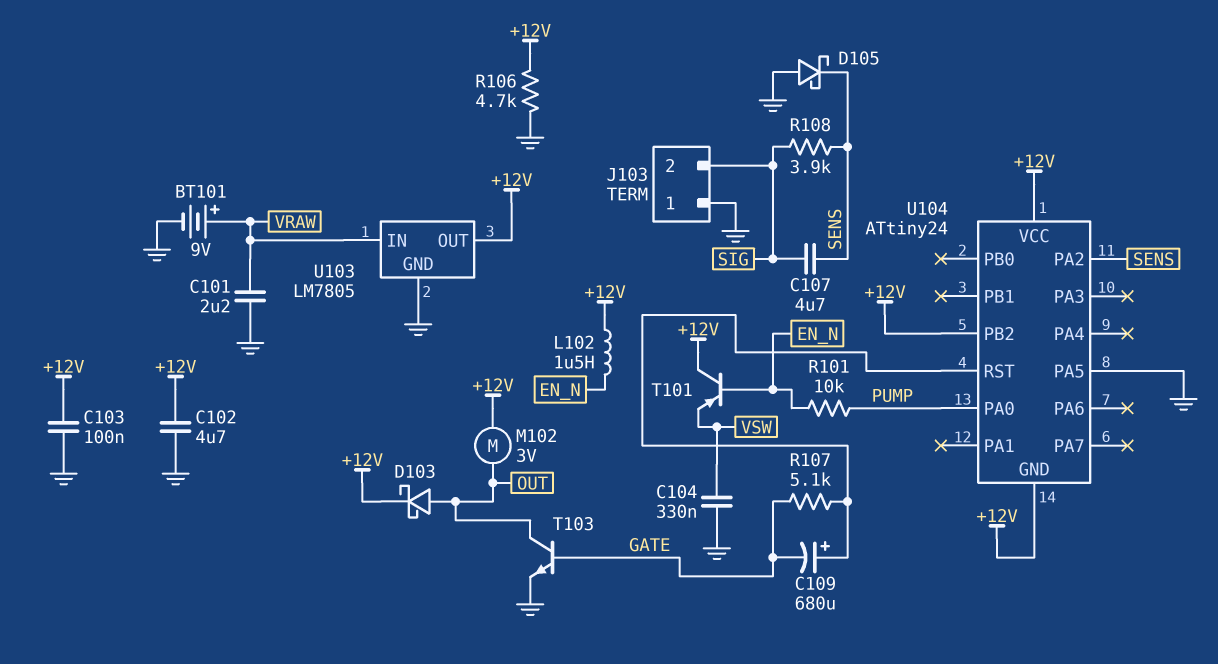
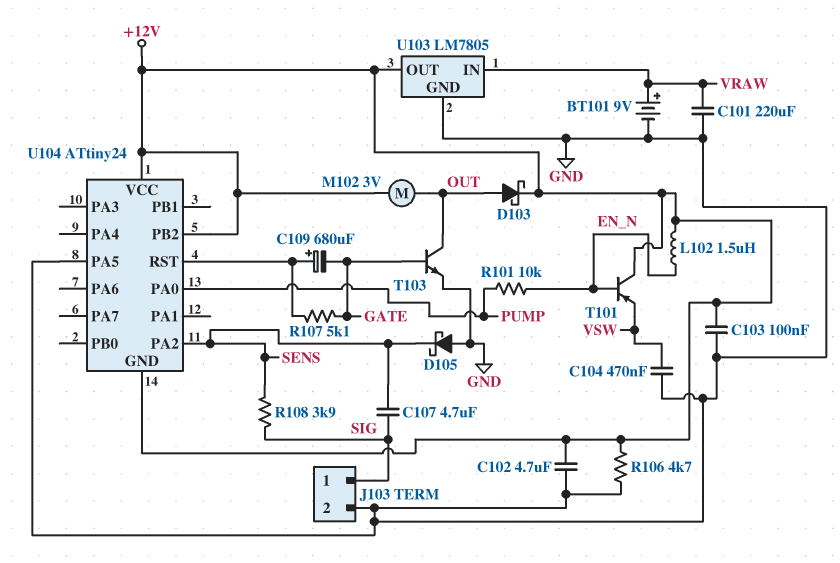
C101: 2.2uF (GND, VRAW) -> 220uF (GND, VRAW)
C104: 330nF (GND, VSW) -> 470nF (GND, VSW)
J103 pin 1: GND -> SIG
J103 pin 2: SIG -> GND

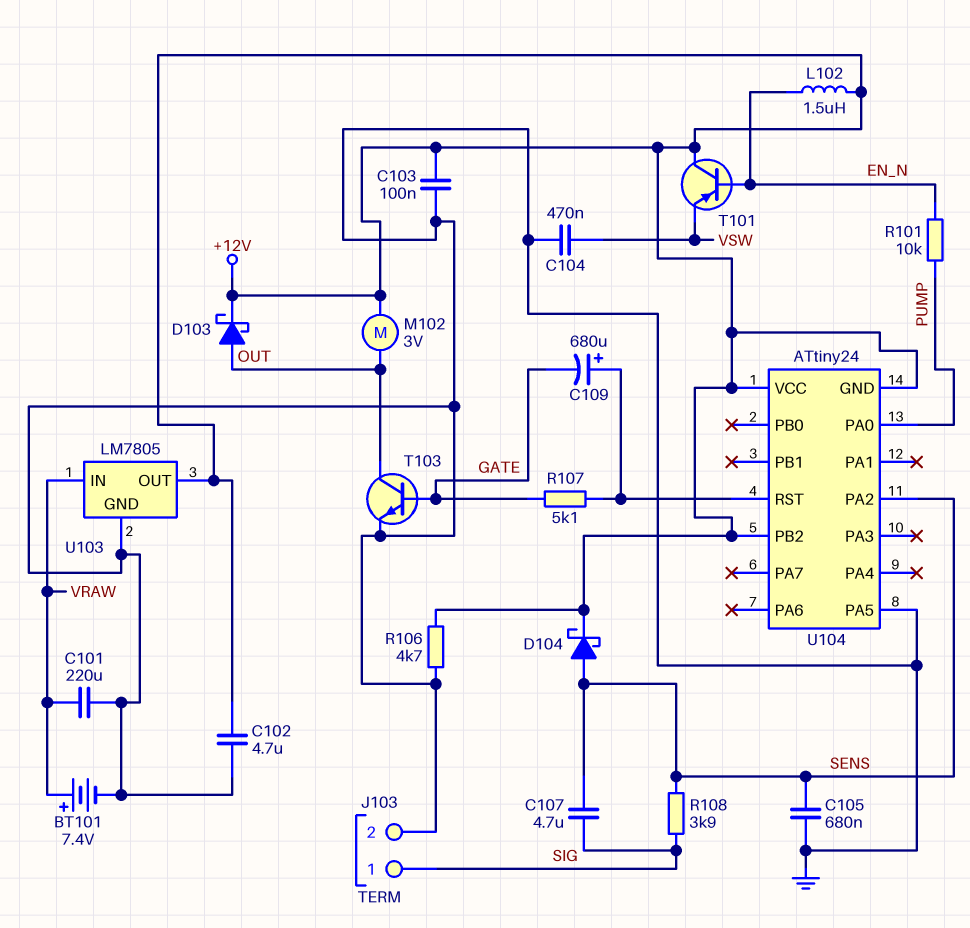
BT101: 9V (plus VRAW, minus GND) -> 7.4V (plus VRAW, minus GND)
C105: none -> 680nF (GND, SENS)
D104: none -> schottky (A SENS, K +12V)
D105: schottky (A GND, K SENS) -> none

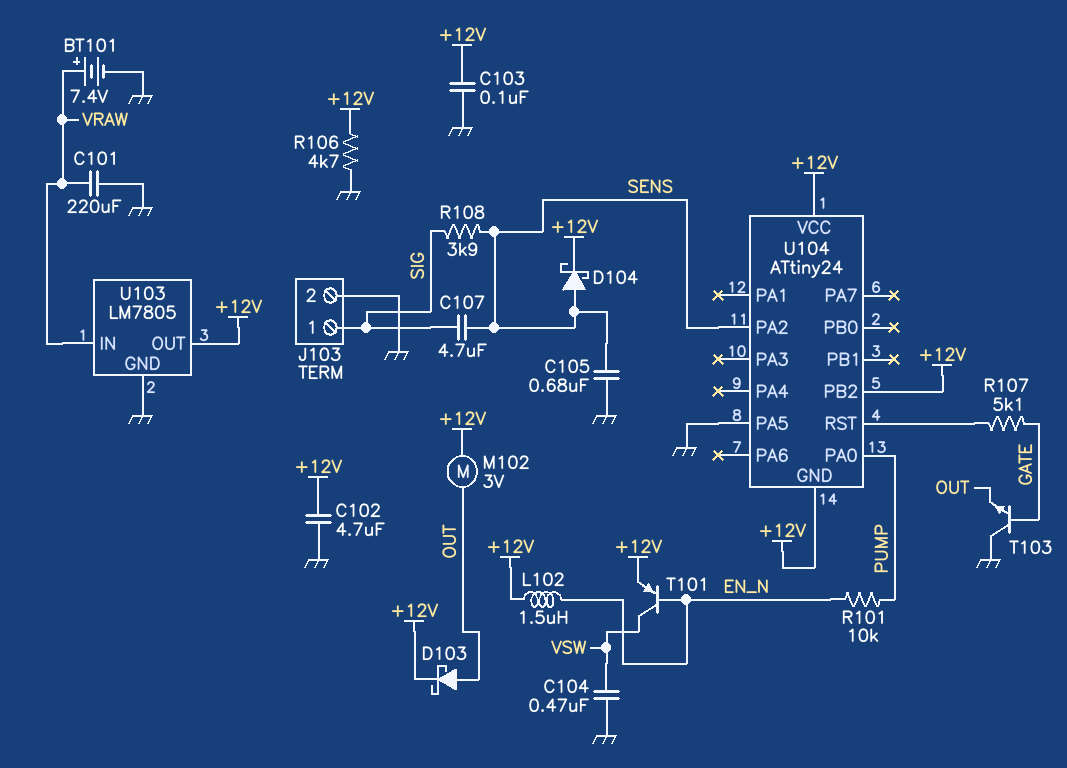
C109: 680uF (plus U104/RST, minus GATE) -> none
T101: PNP (B EN_N, C +12V, E VSW) -> PNP (B EN_N, C VSW, E +12V)
T103: NPN (B GATE, C OUT, E GND) -> NPN (B GATE, C GND, E OUT)

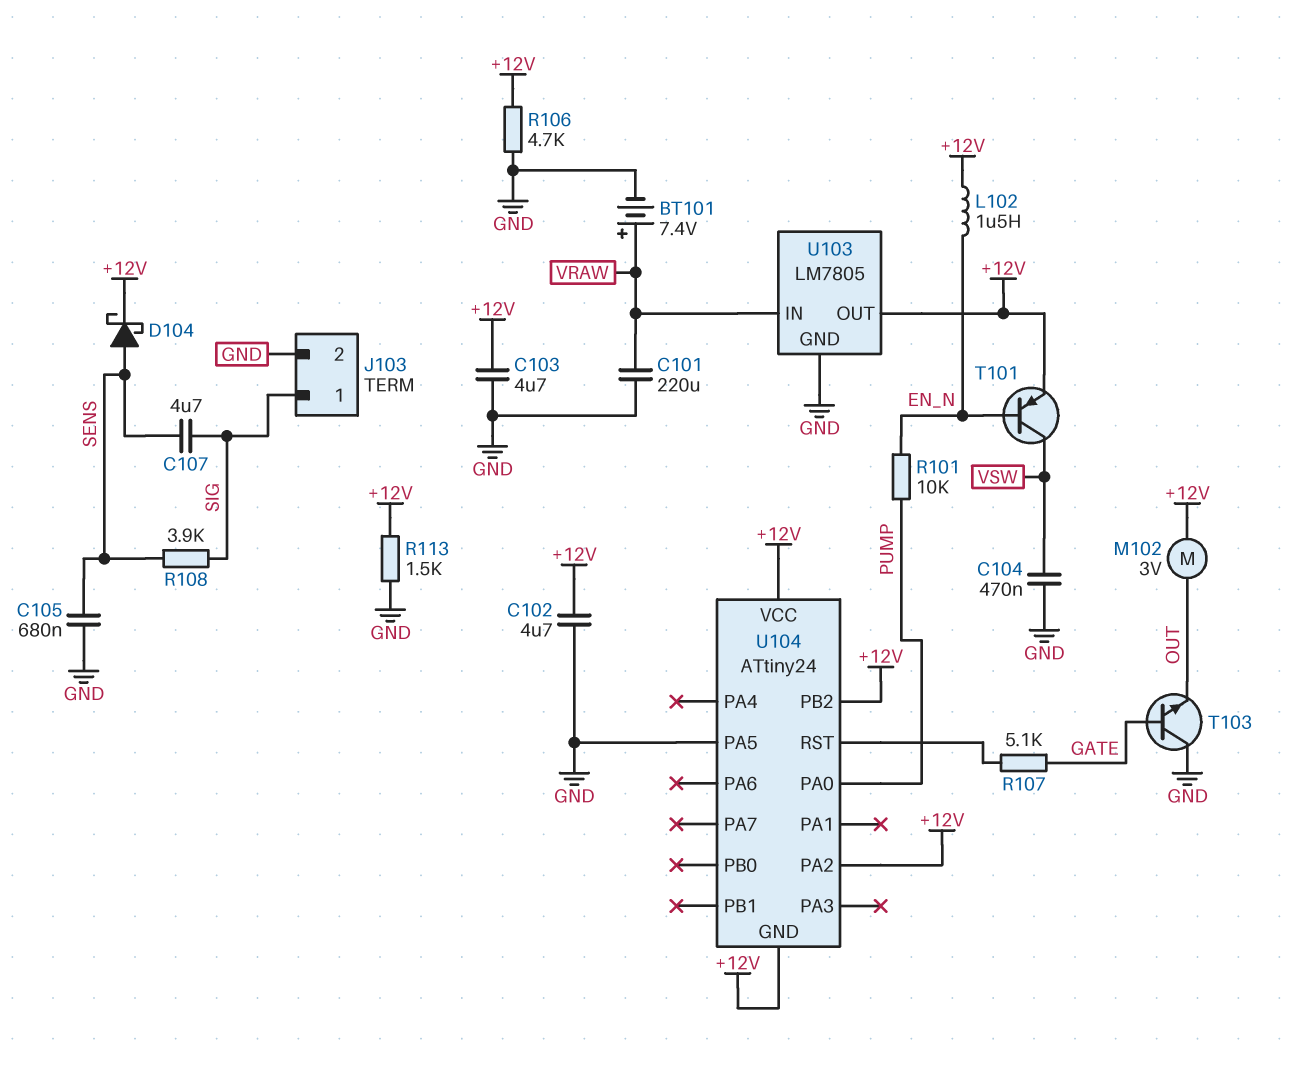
C103: 100nF (+12V, GND) -> 4.7uF (+12V, GND)
D103: schottky (A OUT, K +12V) -> none
R113: none -> 1.5k (+12V, GND)
U104 pin PA2: SENS -> +12V

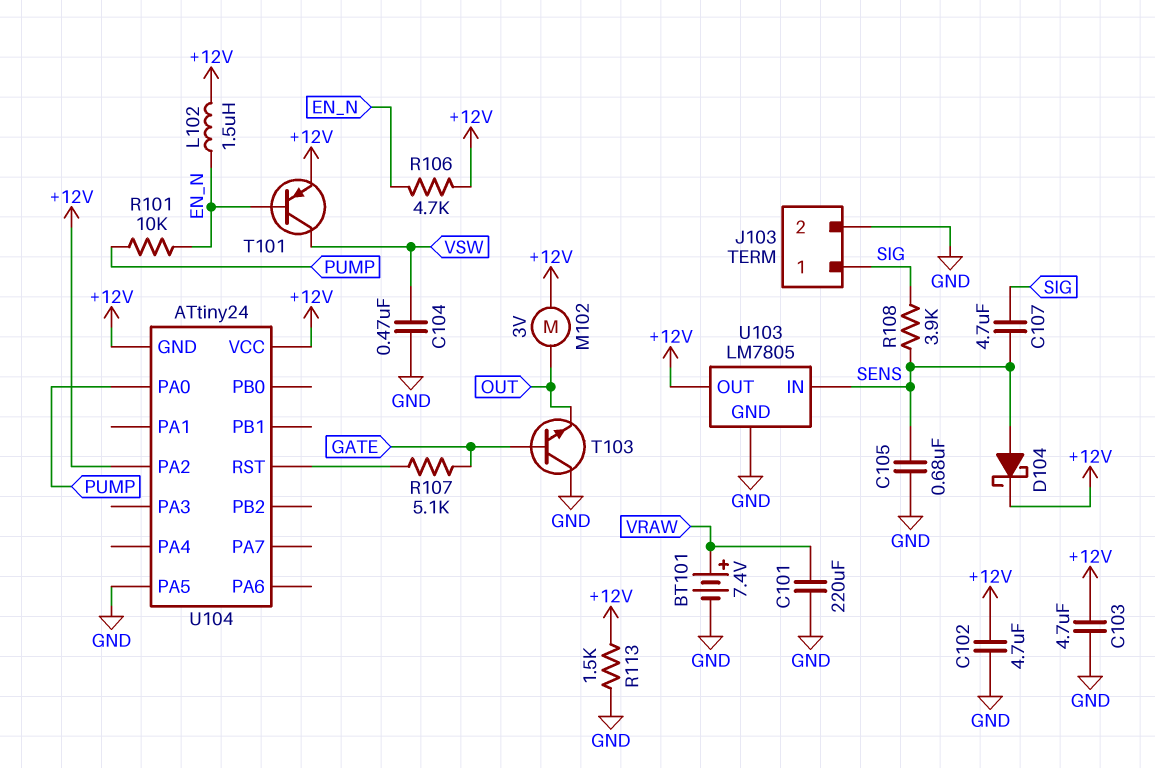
R106: 4.7k (+12V, GND) -> 4.7k (+12V, EN_N)
U103 pin IN: VRAW -> SENS
U104 pin PB2: +12V -> none

